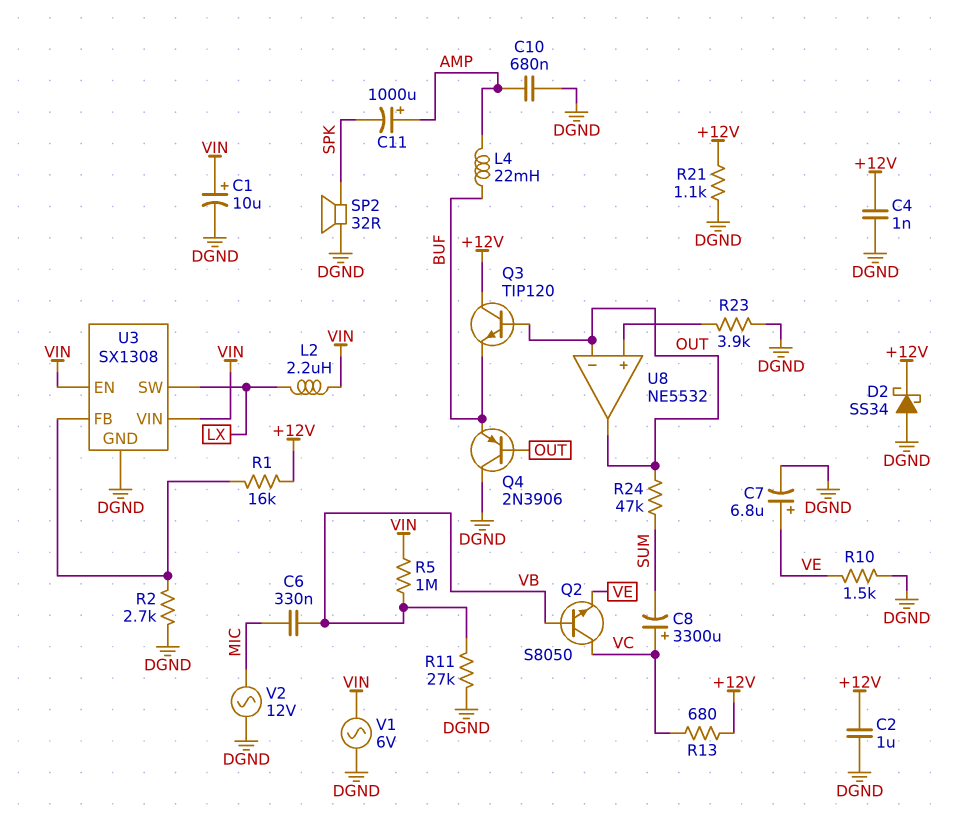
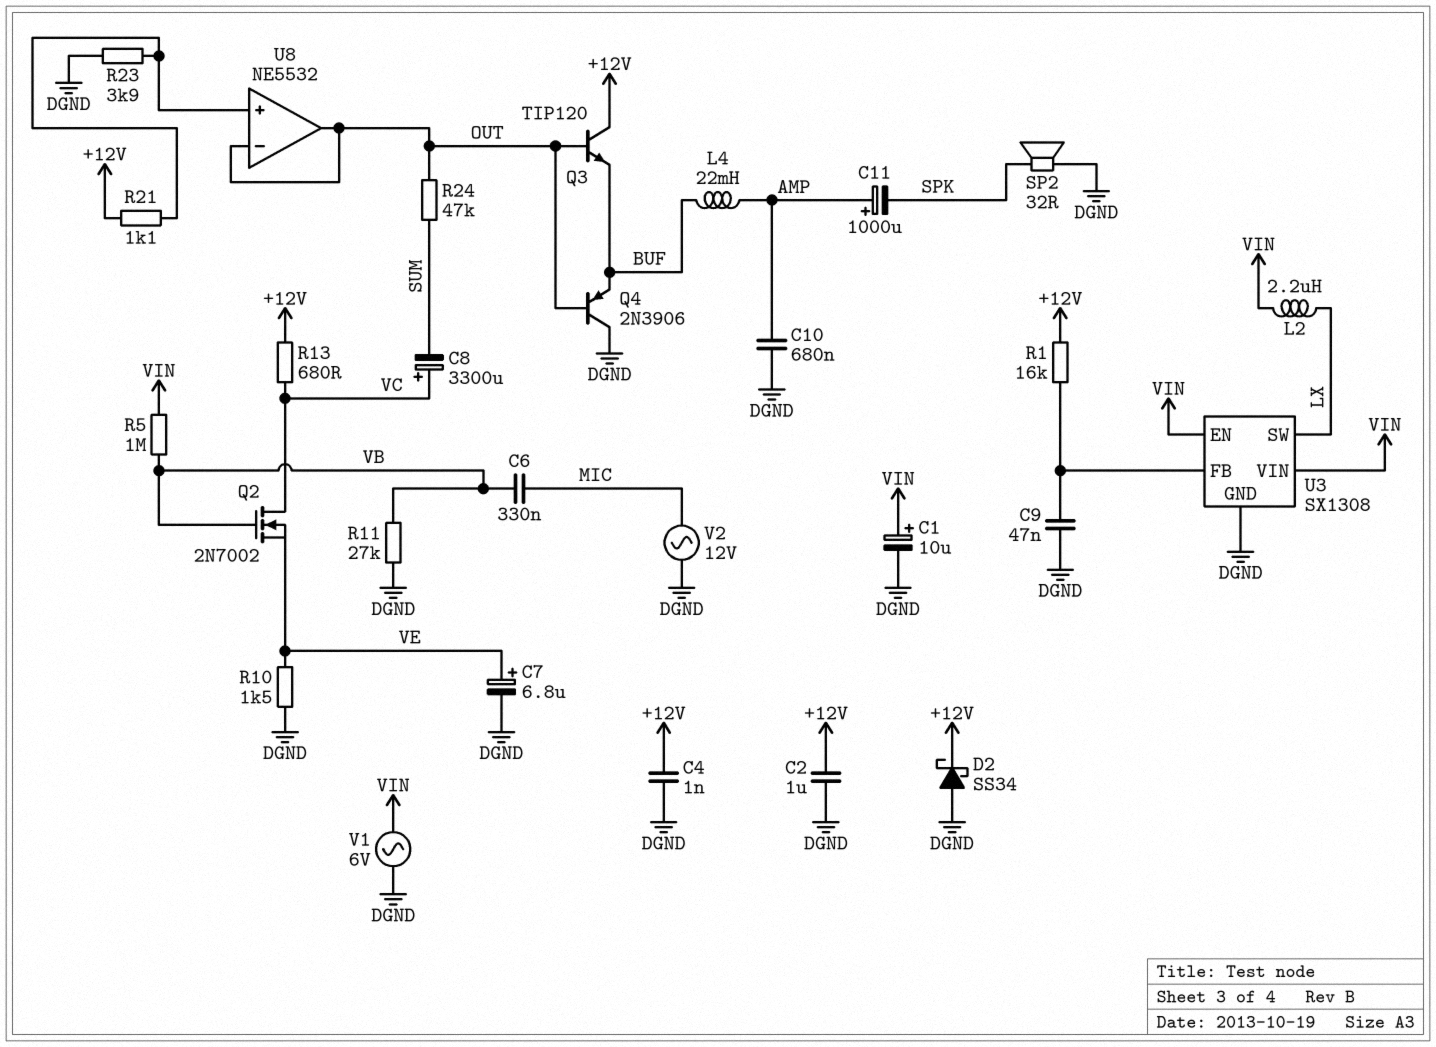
C9: none -> 47nF (DGND, U3/FB)
Q2: NPN S8050 (B VB, C VC, E VE) -> NMOS 2N7002 (G VB, D VC, S VE)
R2: 2.7k (DGND, U3/FB) -> none
R21: 1.1k (+12V, DGND) -> 1.1k (+12V, U8/in+)

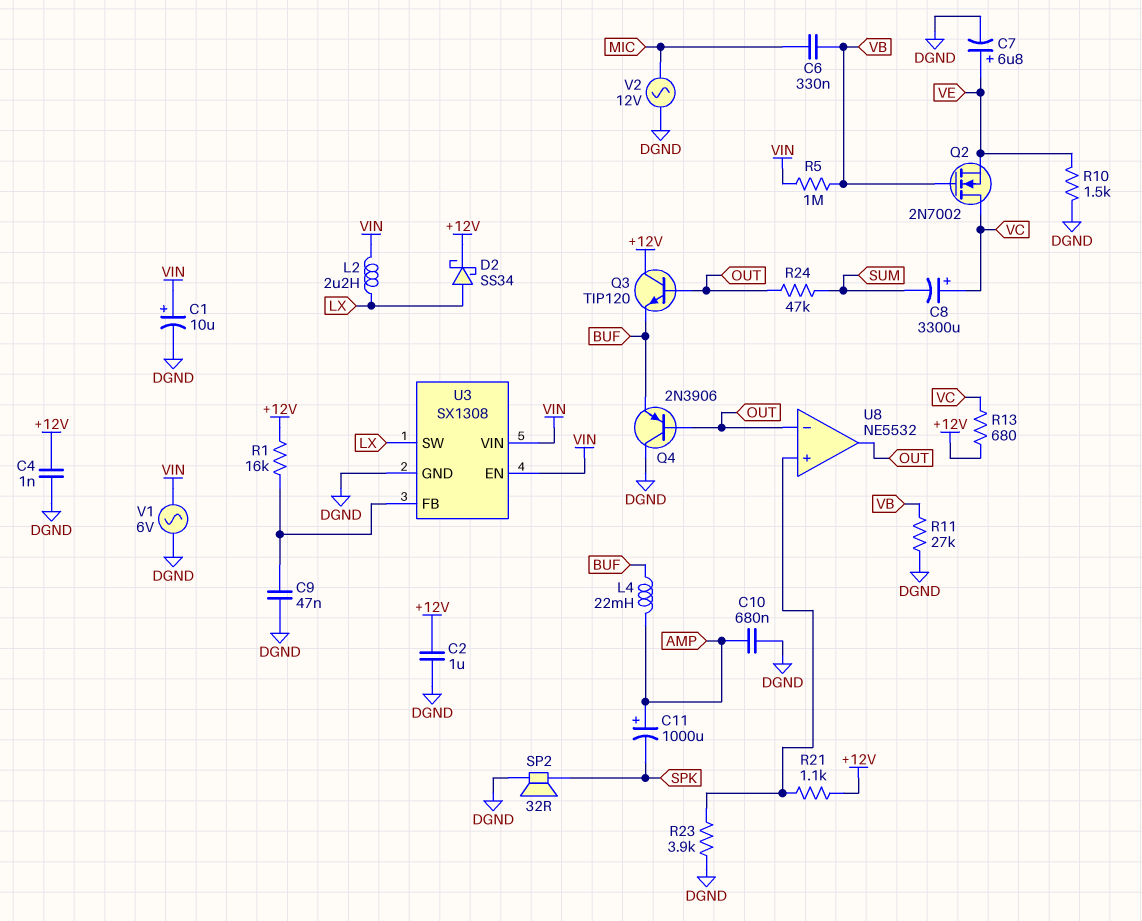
D2: schottky SS34 (A DGND, K +12V) -> schottky SS34 (A LX, K +12V)

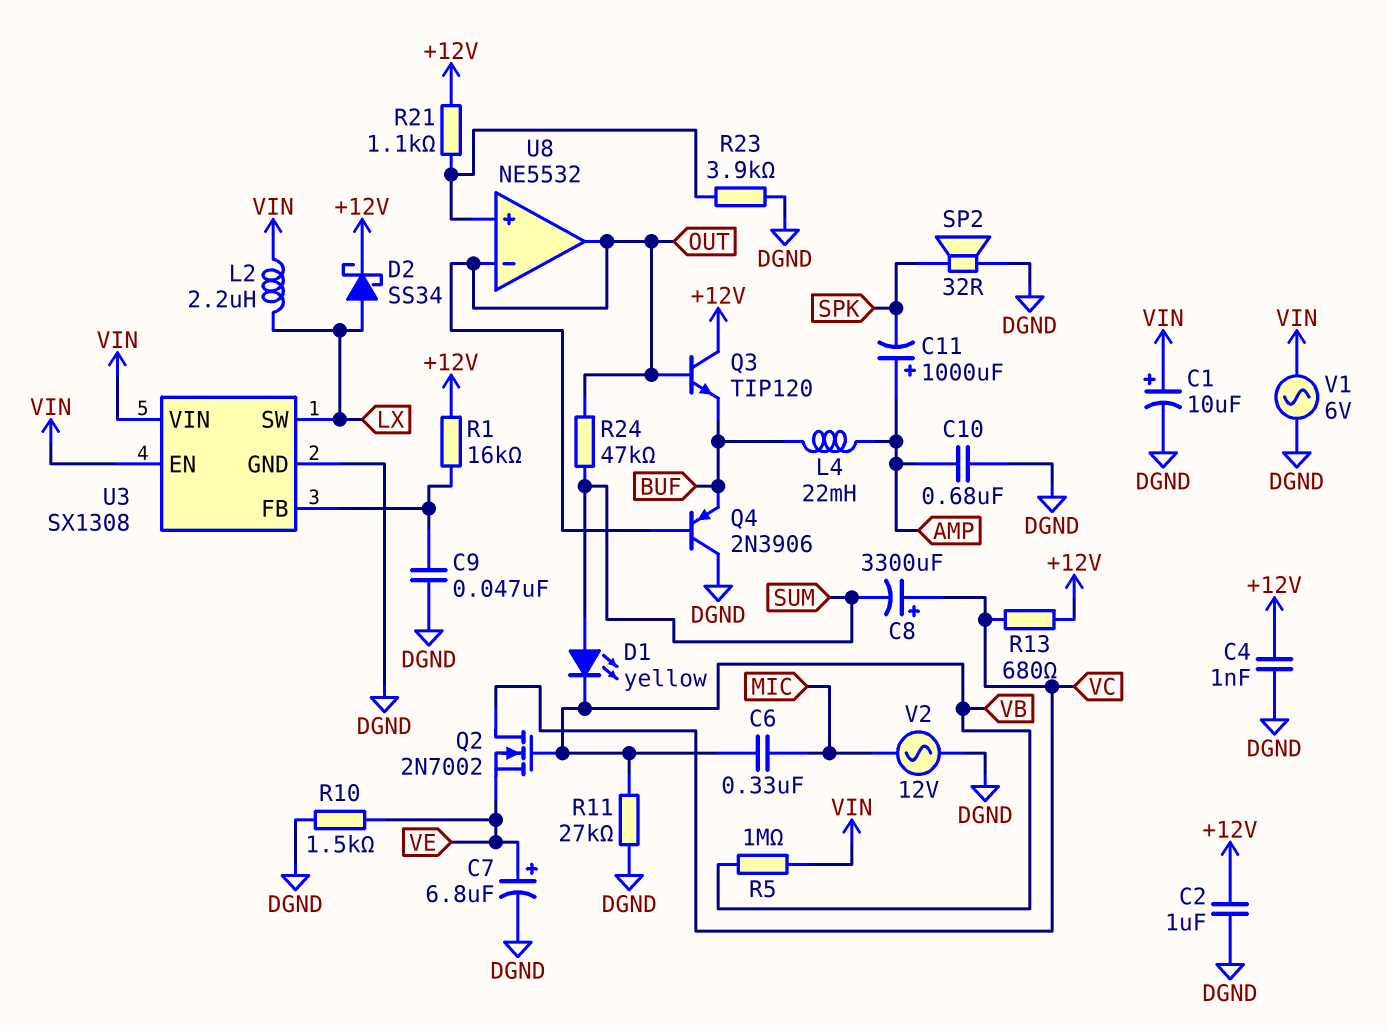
D1: none -> LED yellow (A SUM, K VB)

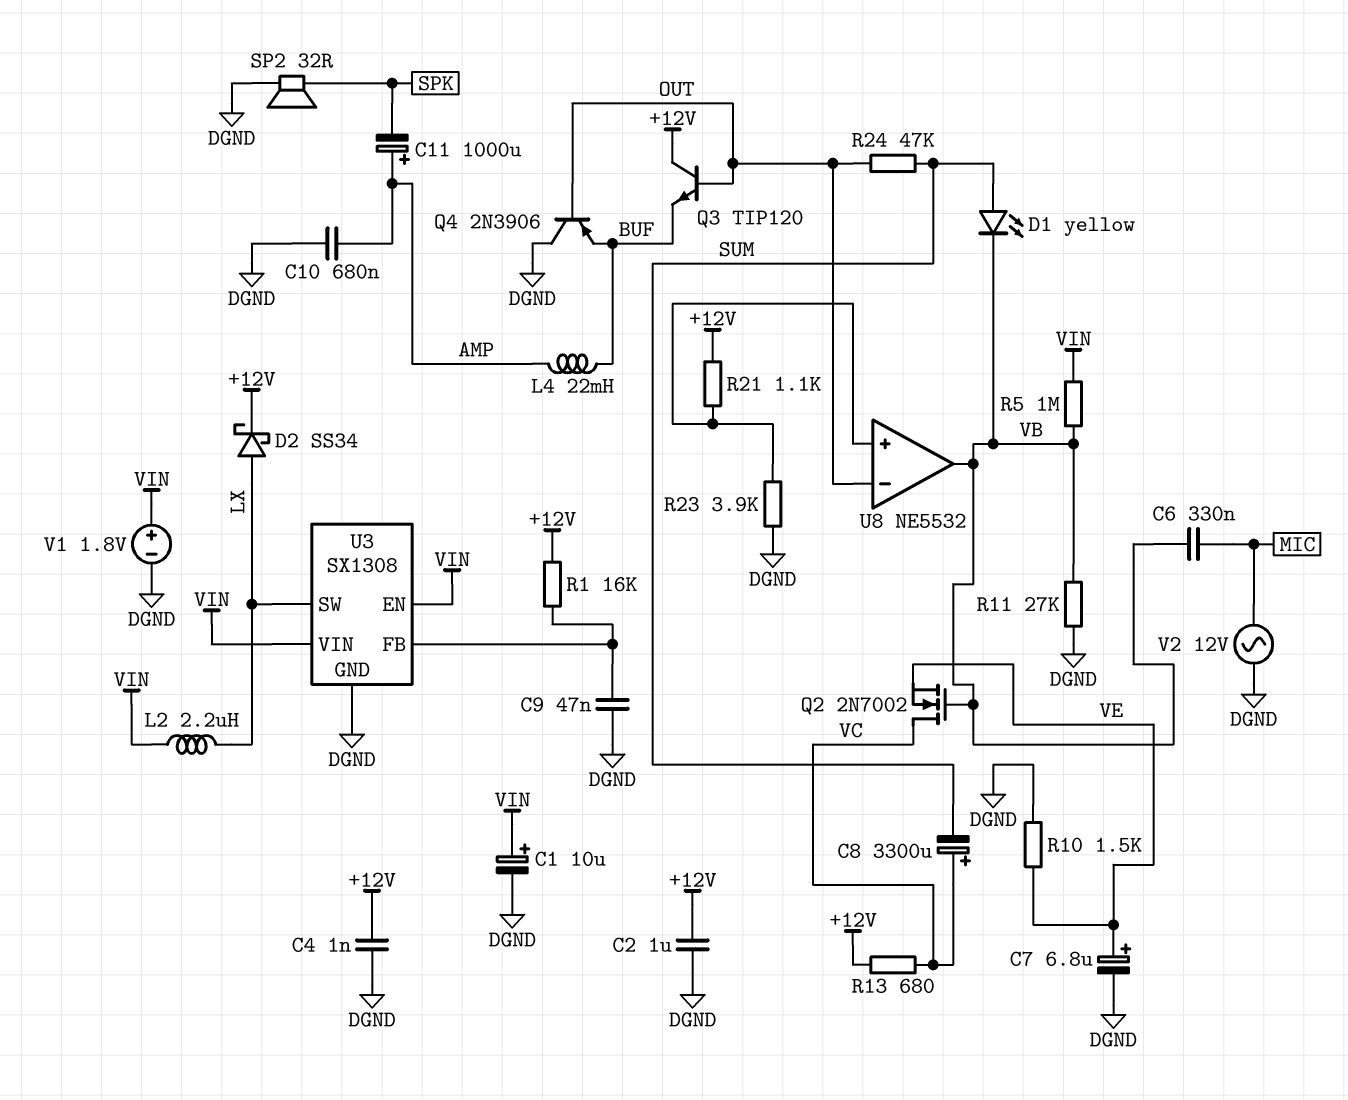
U8 pin out: OUT -> VB
V1: AC 6V (DGND, VIN) -> 1.8V (plus VIN, minus DGND)

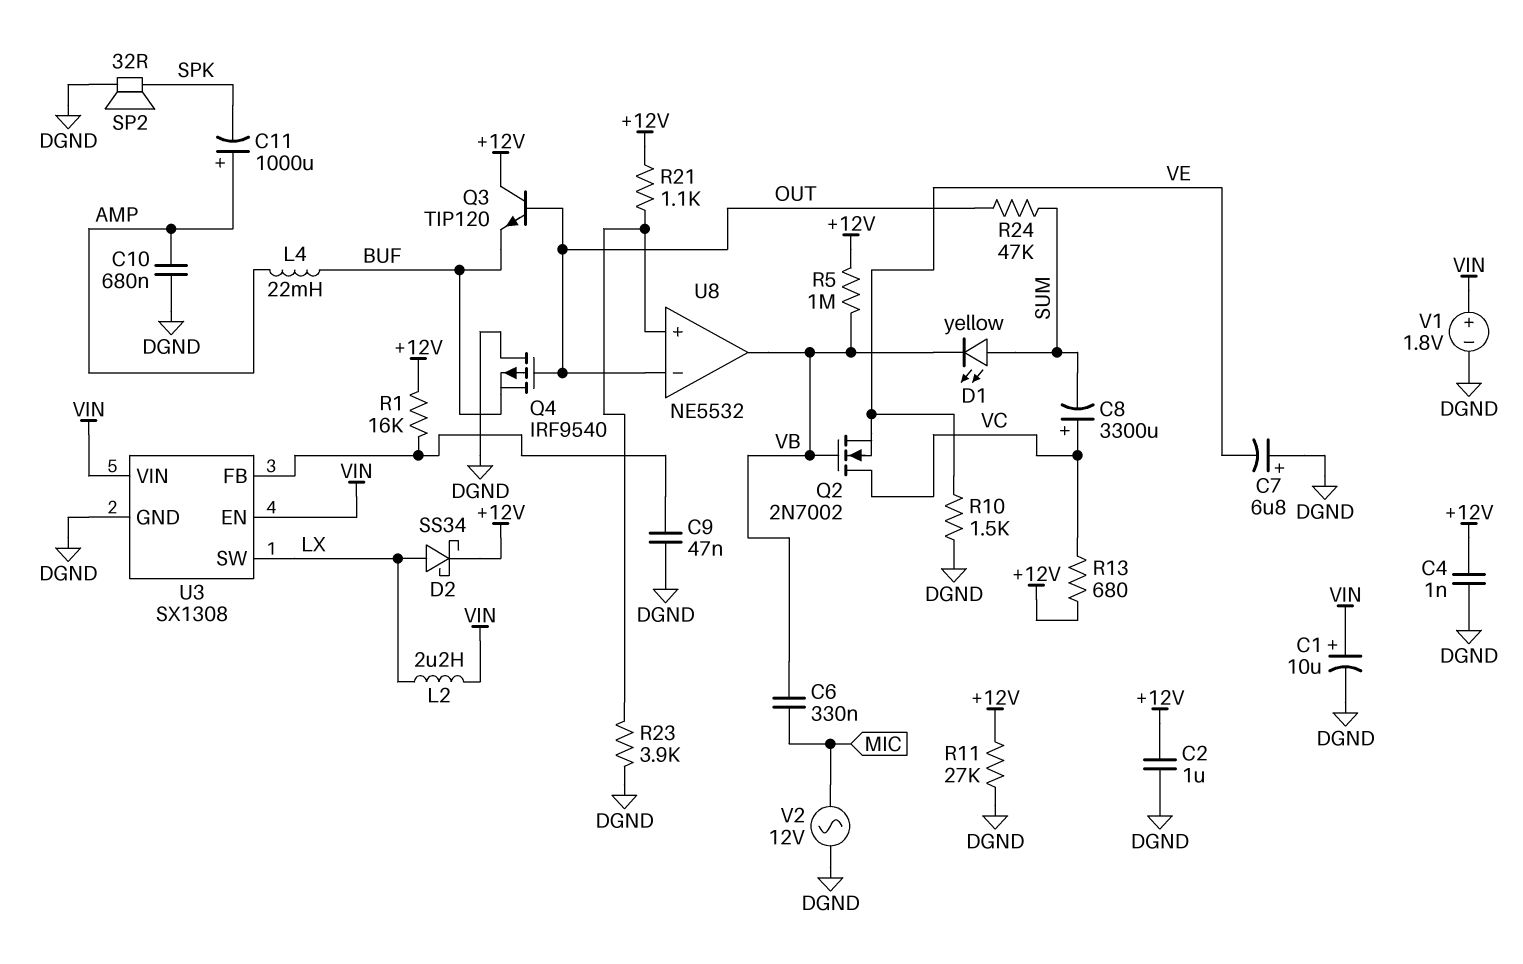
C7: 6.8uF (plus VE, minus DGND) -> 6.8uF (plus DGND, minus VE)
Q4: PNP 2N3906 (B OUT, C DGND, E BUF) -> PMOS IRF9540 (G OUT, D DGND, S BUF)
R5: 1M (VB, VIN) -> 1M (+12V, VB)
R11: 27k (DGND, VB) -> 27k (+12V, DGND)

